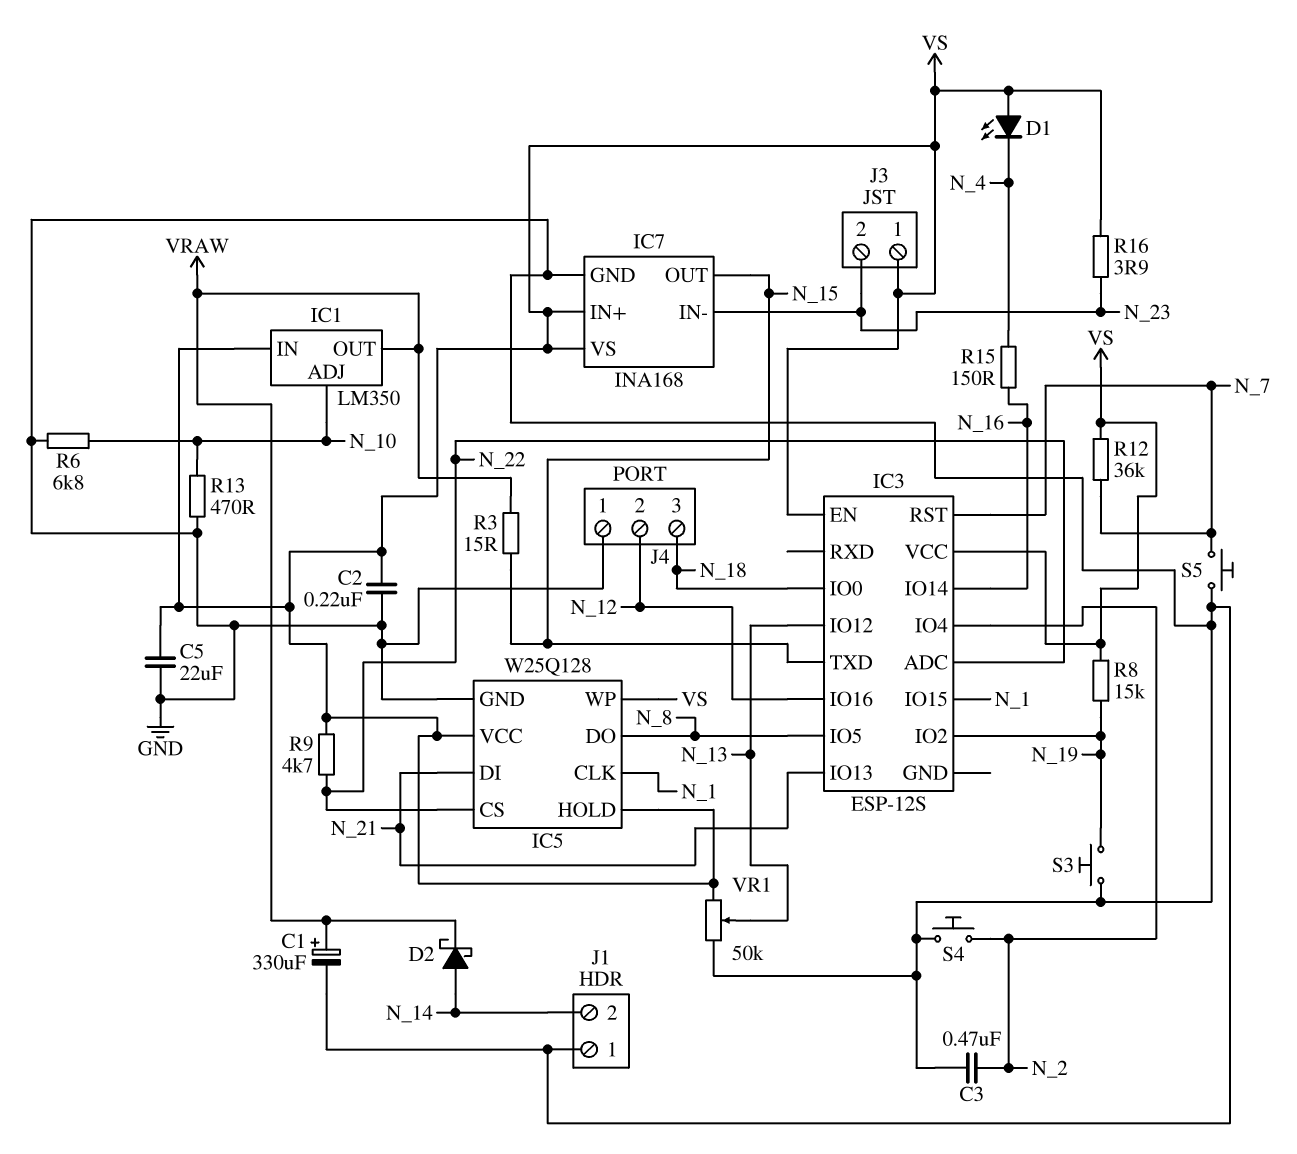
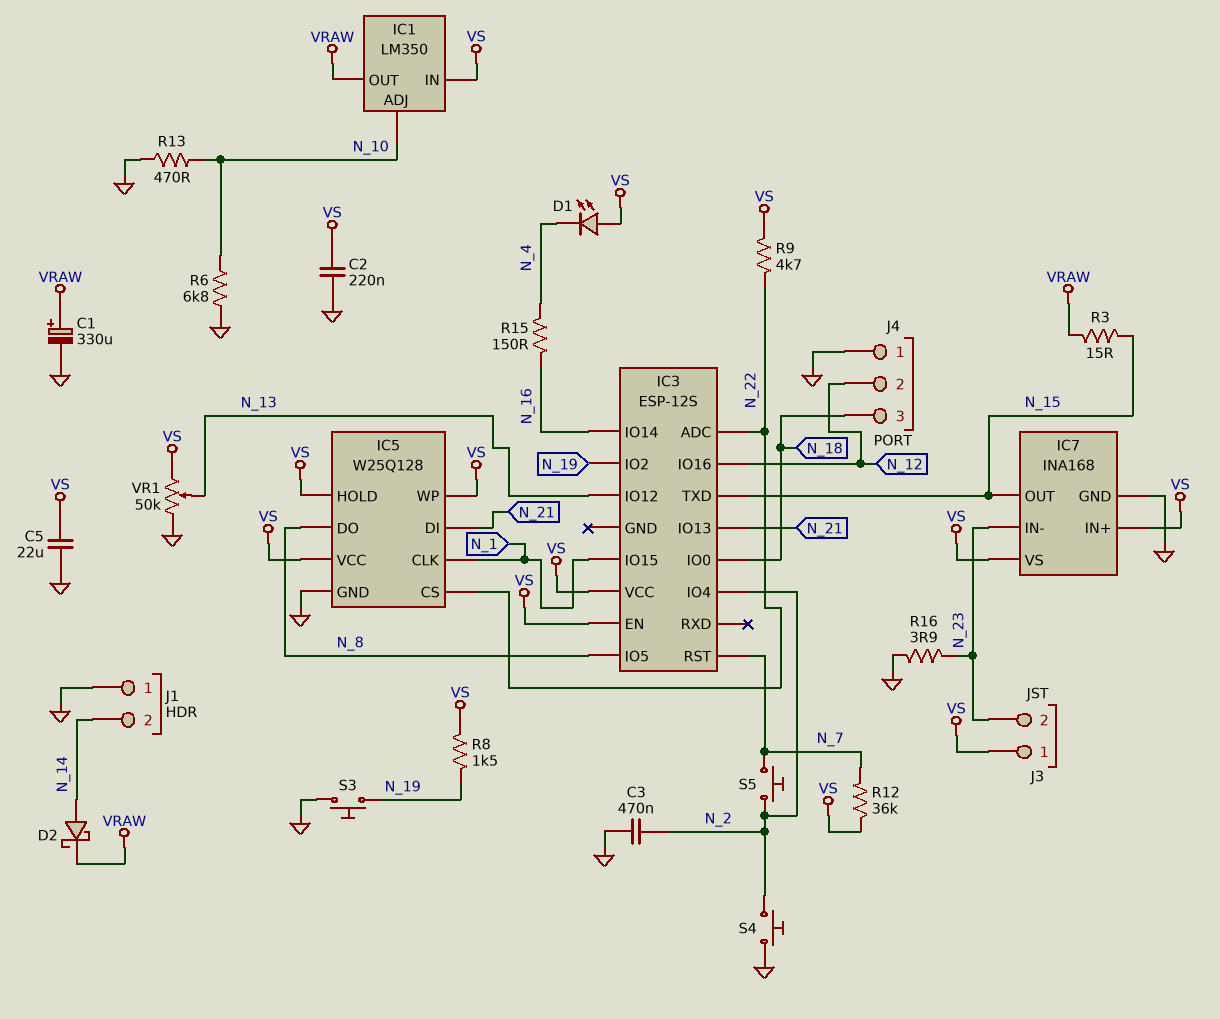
R8: 15k (N_19, VS) -> 1.5k (N_19, VS)
R16: 3.9 (N_23, VS) -> 3.9 (GND, N_23)
S5: button (GND, N_7) -> button (N_2, N_7)

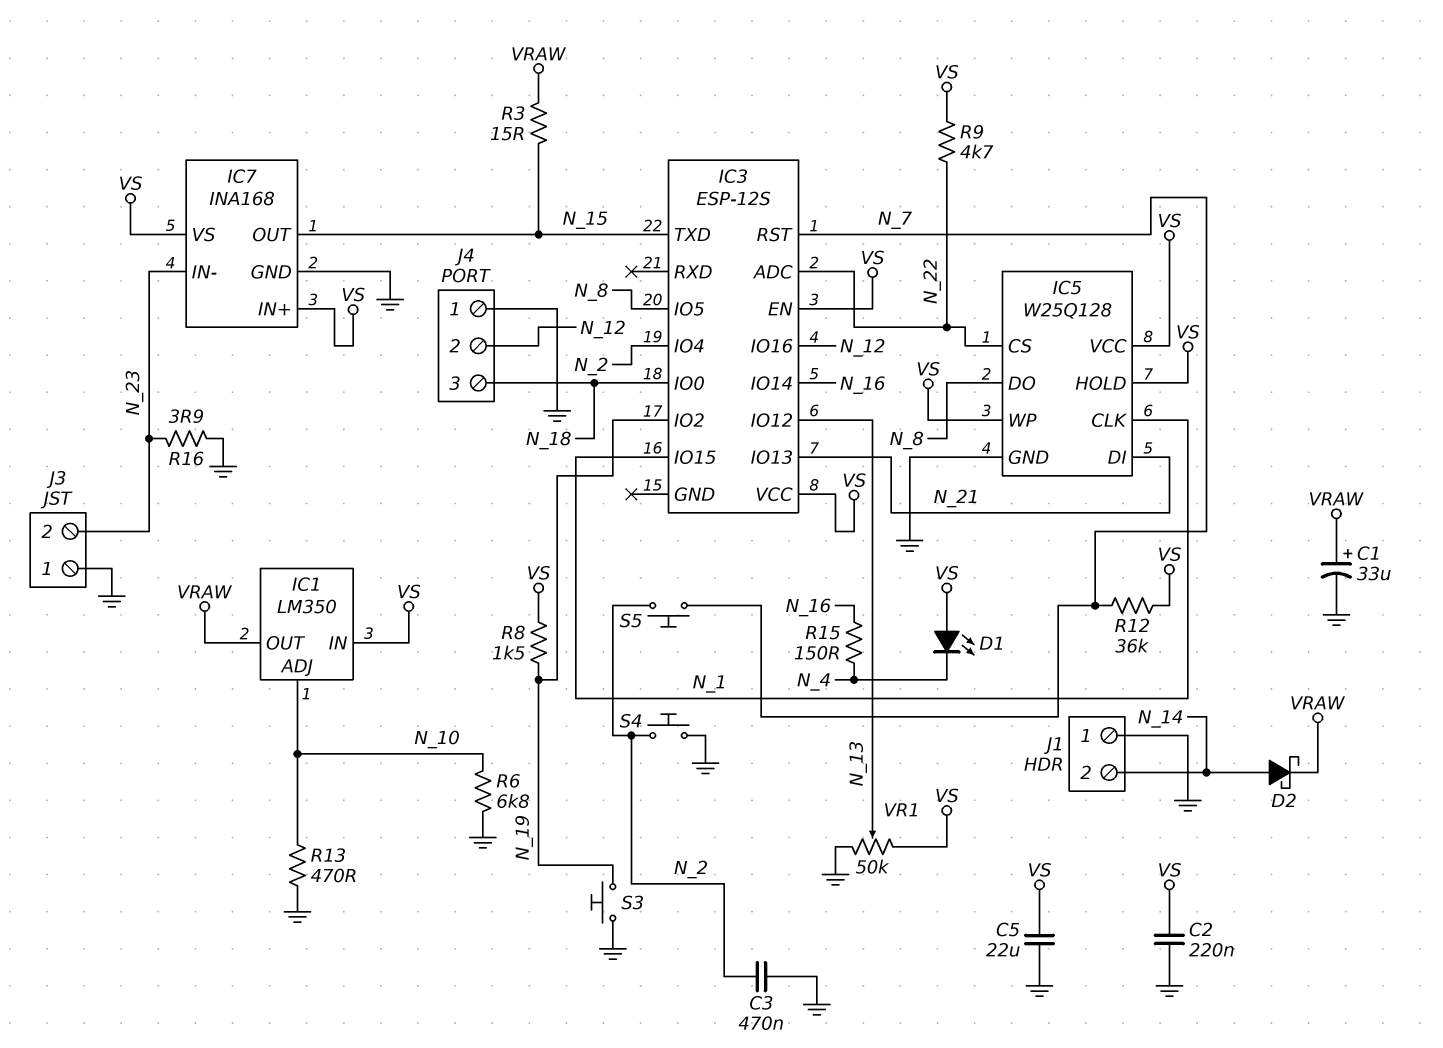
C1: 330uF (plus VRAW, minus GND) -> 33uF (plus VRAW, minus GND)
J3 pin 1: VS -> GND

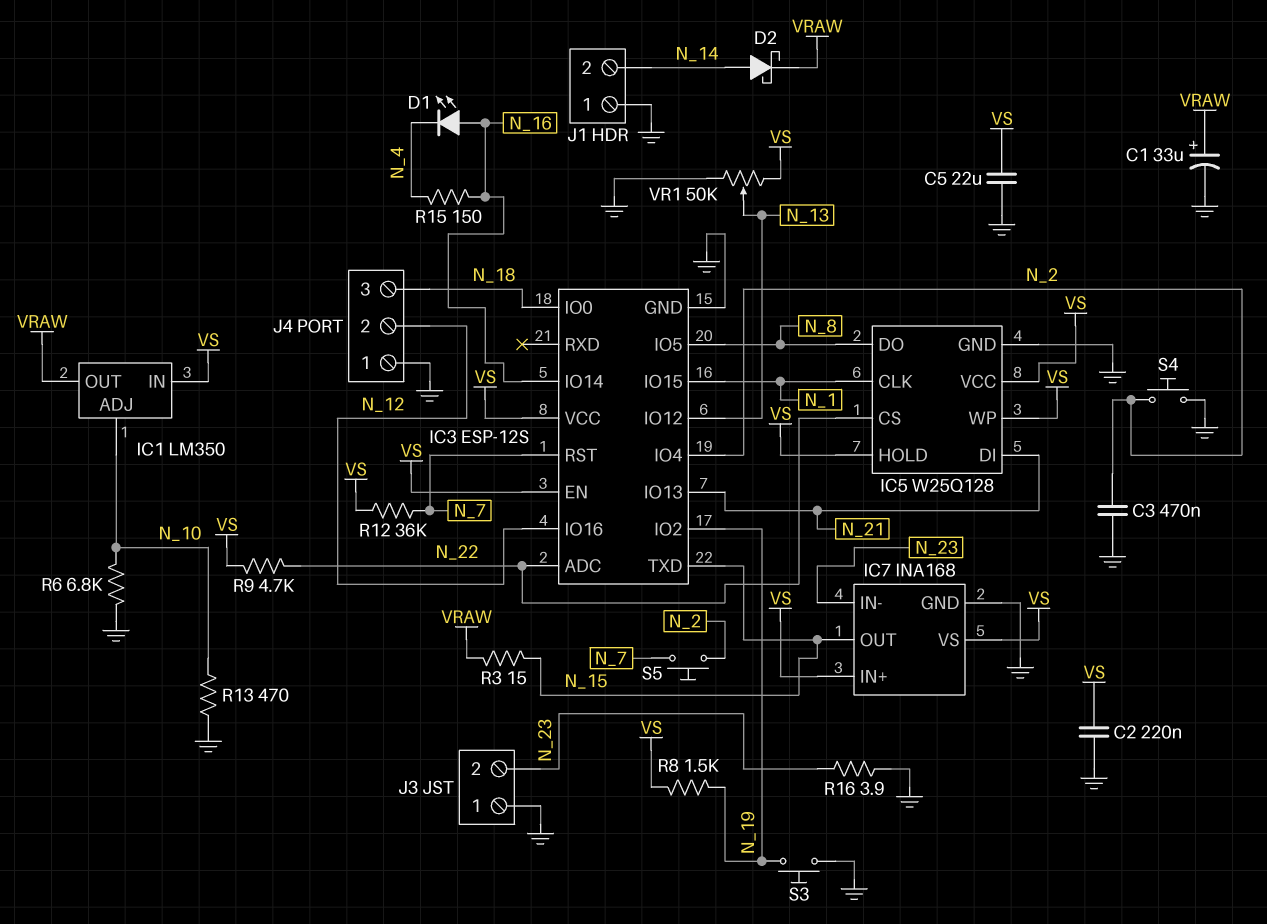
D1: LED (A VS, K N_4) -> LED (A N_16, K N_4)
IC3 pin GND: none -> GND

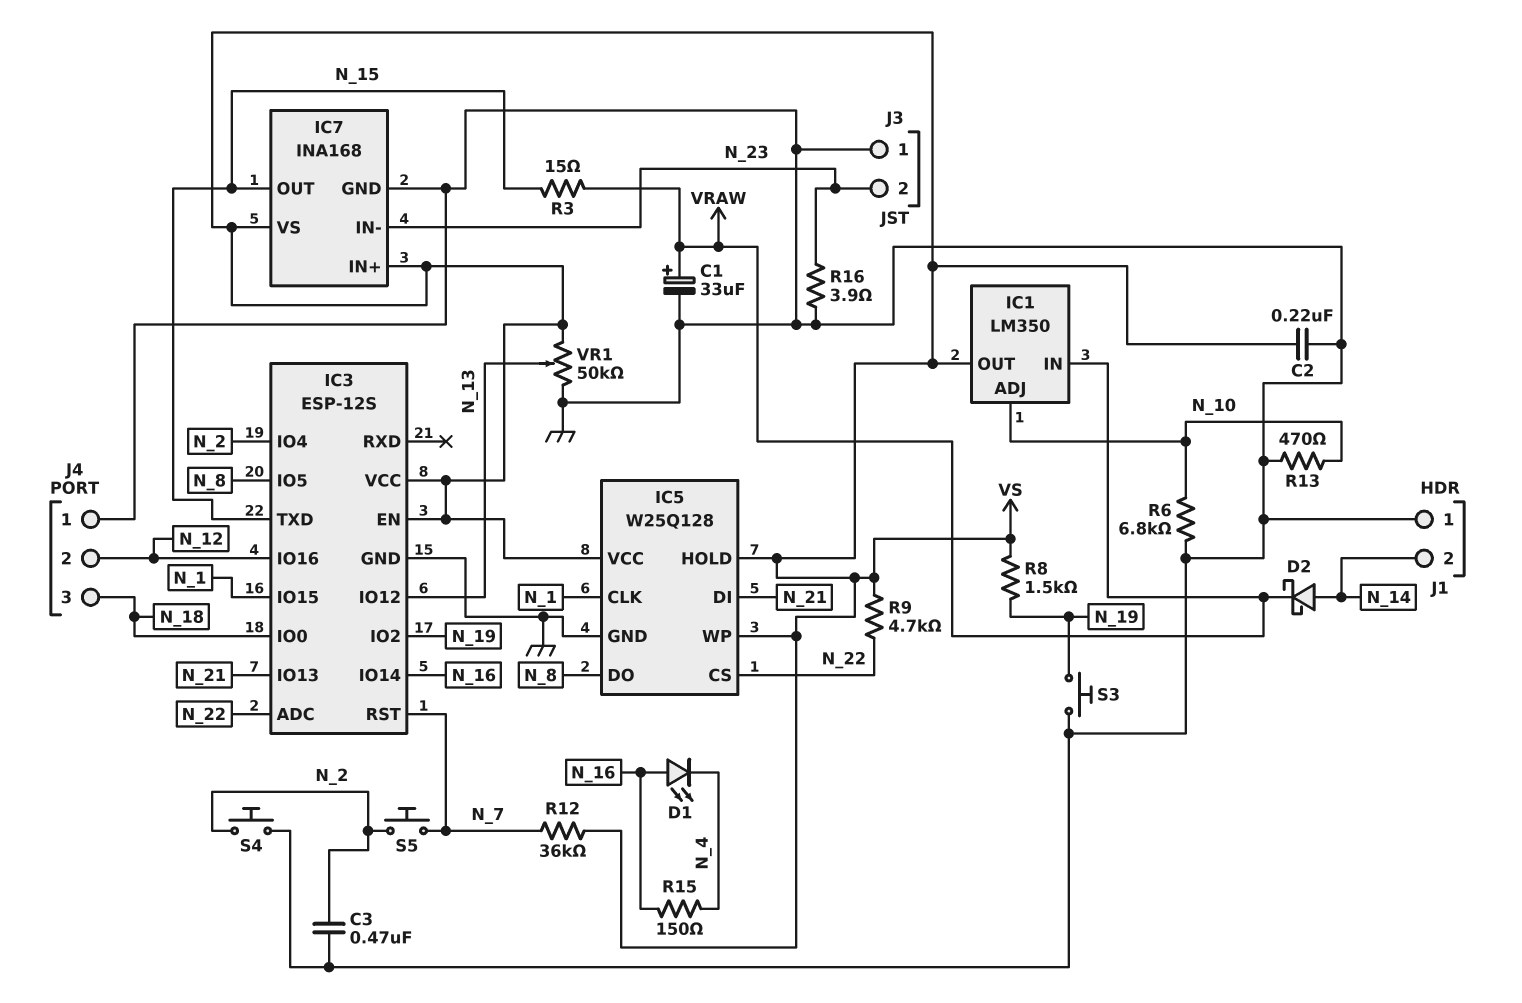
C5: 22uF (GND, VS) -> none
IC1 pin IN: VS -> VRAW
IC1 pin OUT: VRAW -> VS

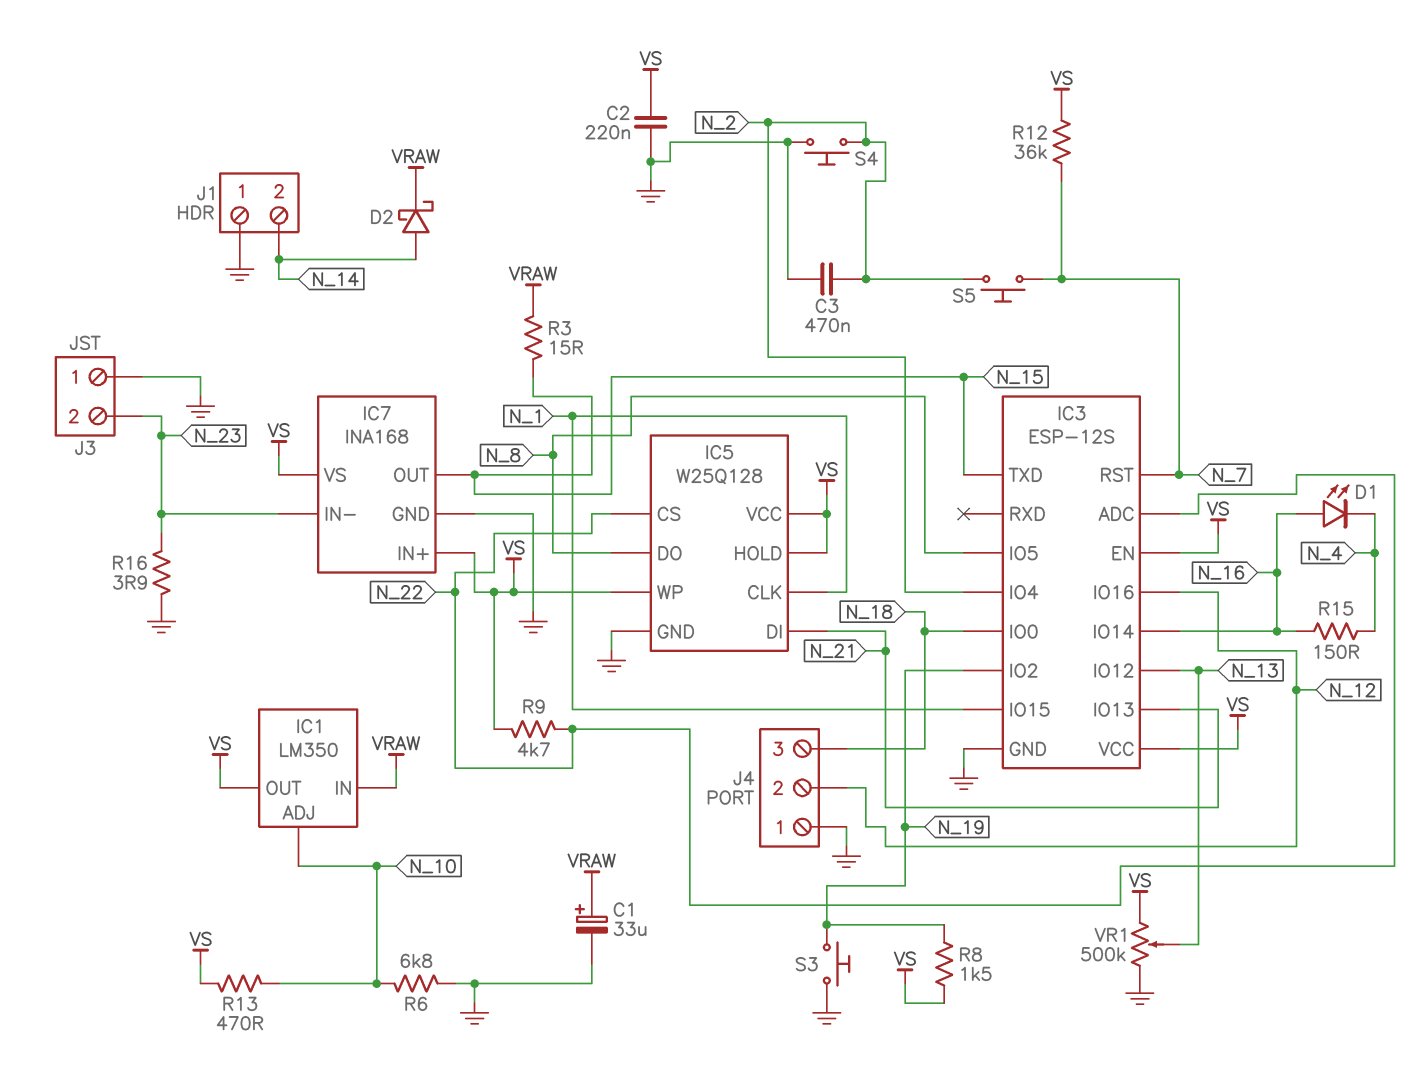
R13: 470 (GND, N_10) -> 470 (N_10, VS)
VR1: 50k (GND, VS, wiper N_13) -> 500k (GND, VS, wiper N_13)

